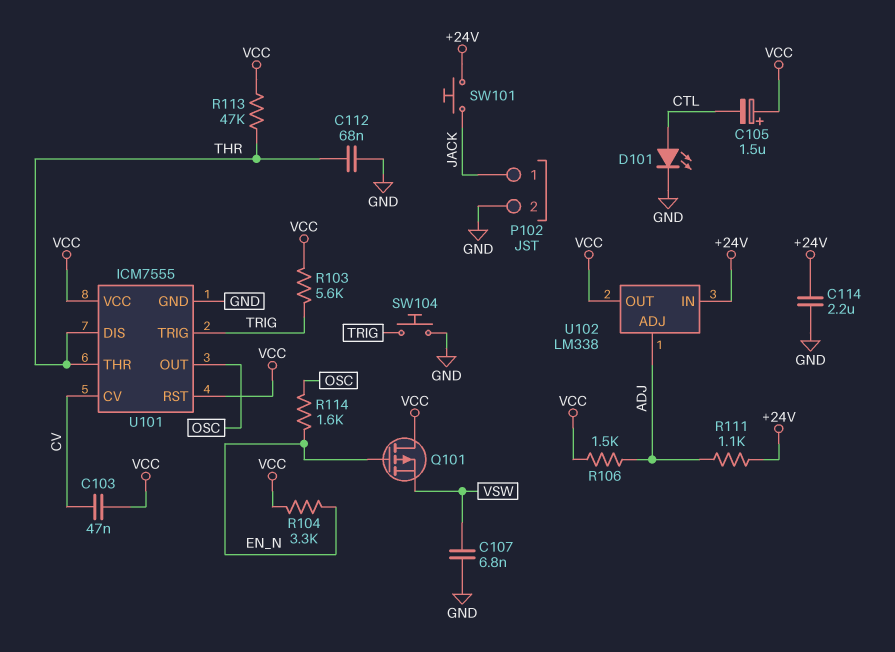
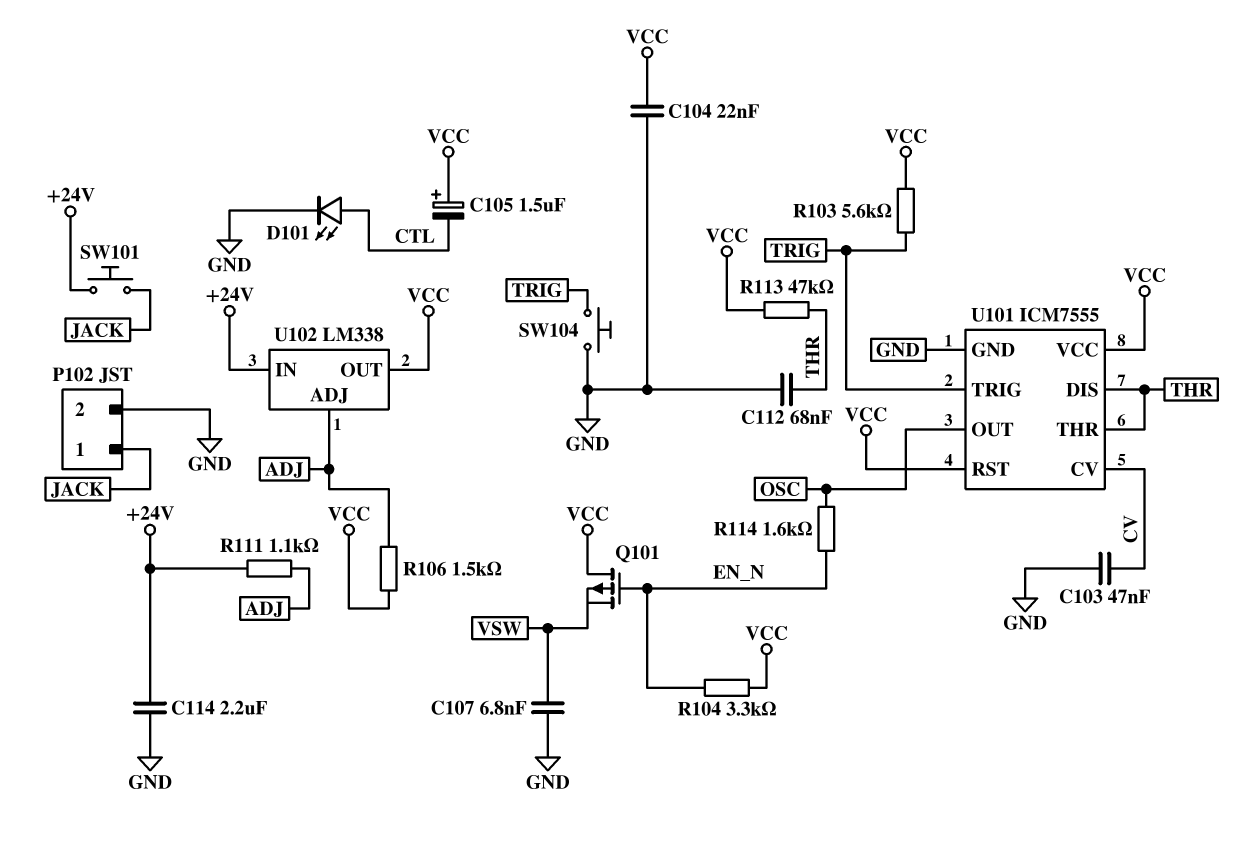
C103: 47nF (CV, VCC) -> 47nF (CV, GND)
C104: none -> 22nF (GND, VCC)

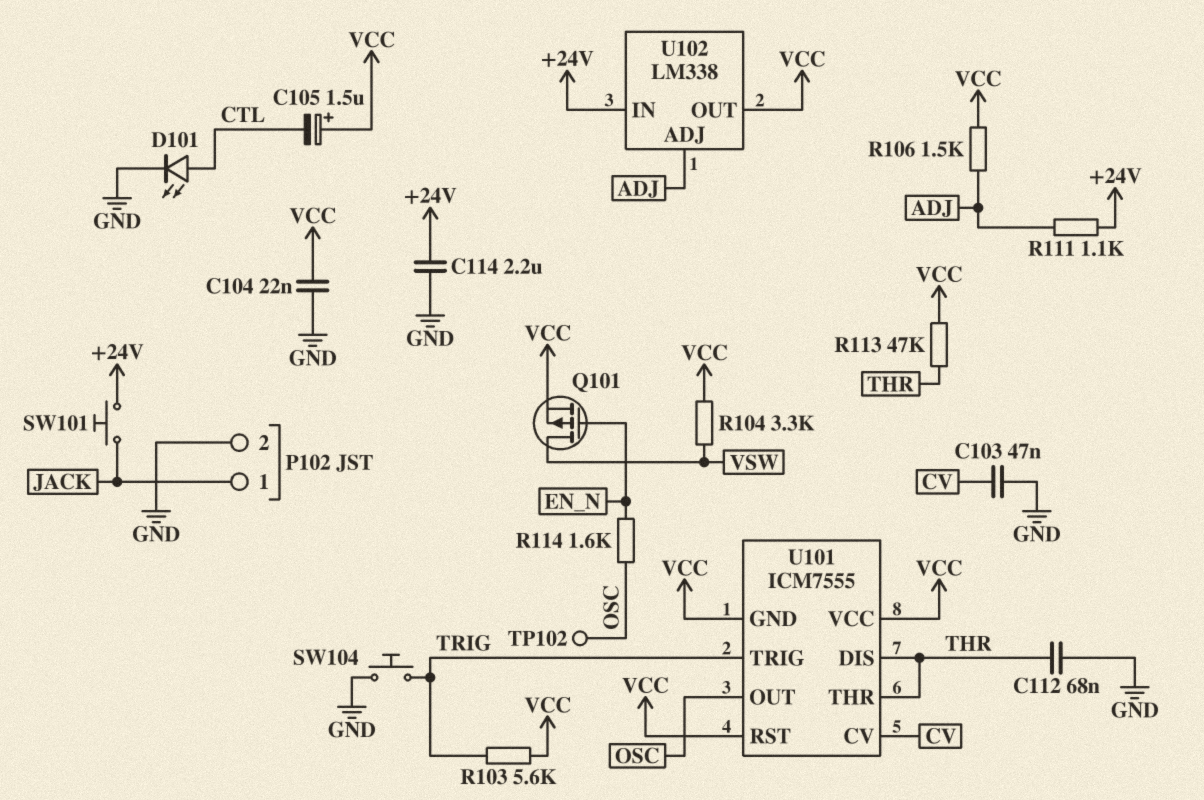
C107: 6.8nF (GND, VSW) -> none
Q101: PMOS (G EN_N, D VCC, S VSW) -> PMOS (G EN_N, D VSW, S VCC)
R104: 3.3k (EN_N, VCC) -> 3.3k (VCC, VSW)
TP102: none -> test point (OSC)
U101 pin GND: GND -> VCC

